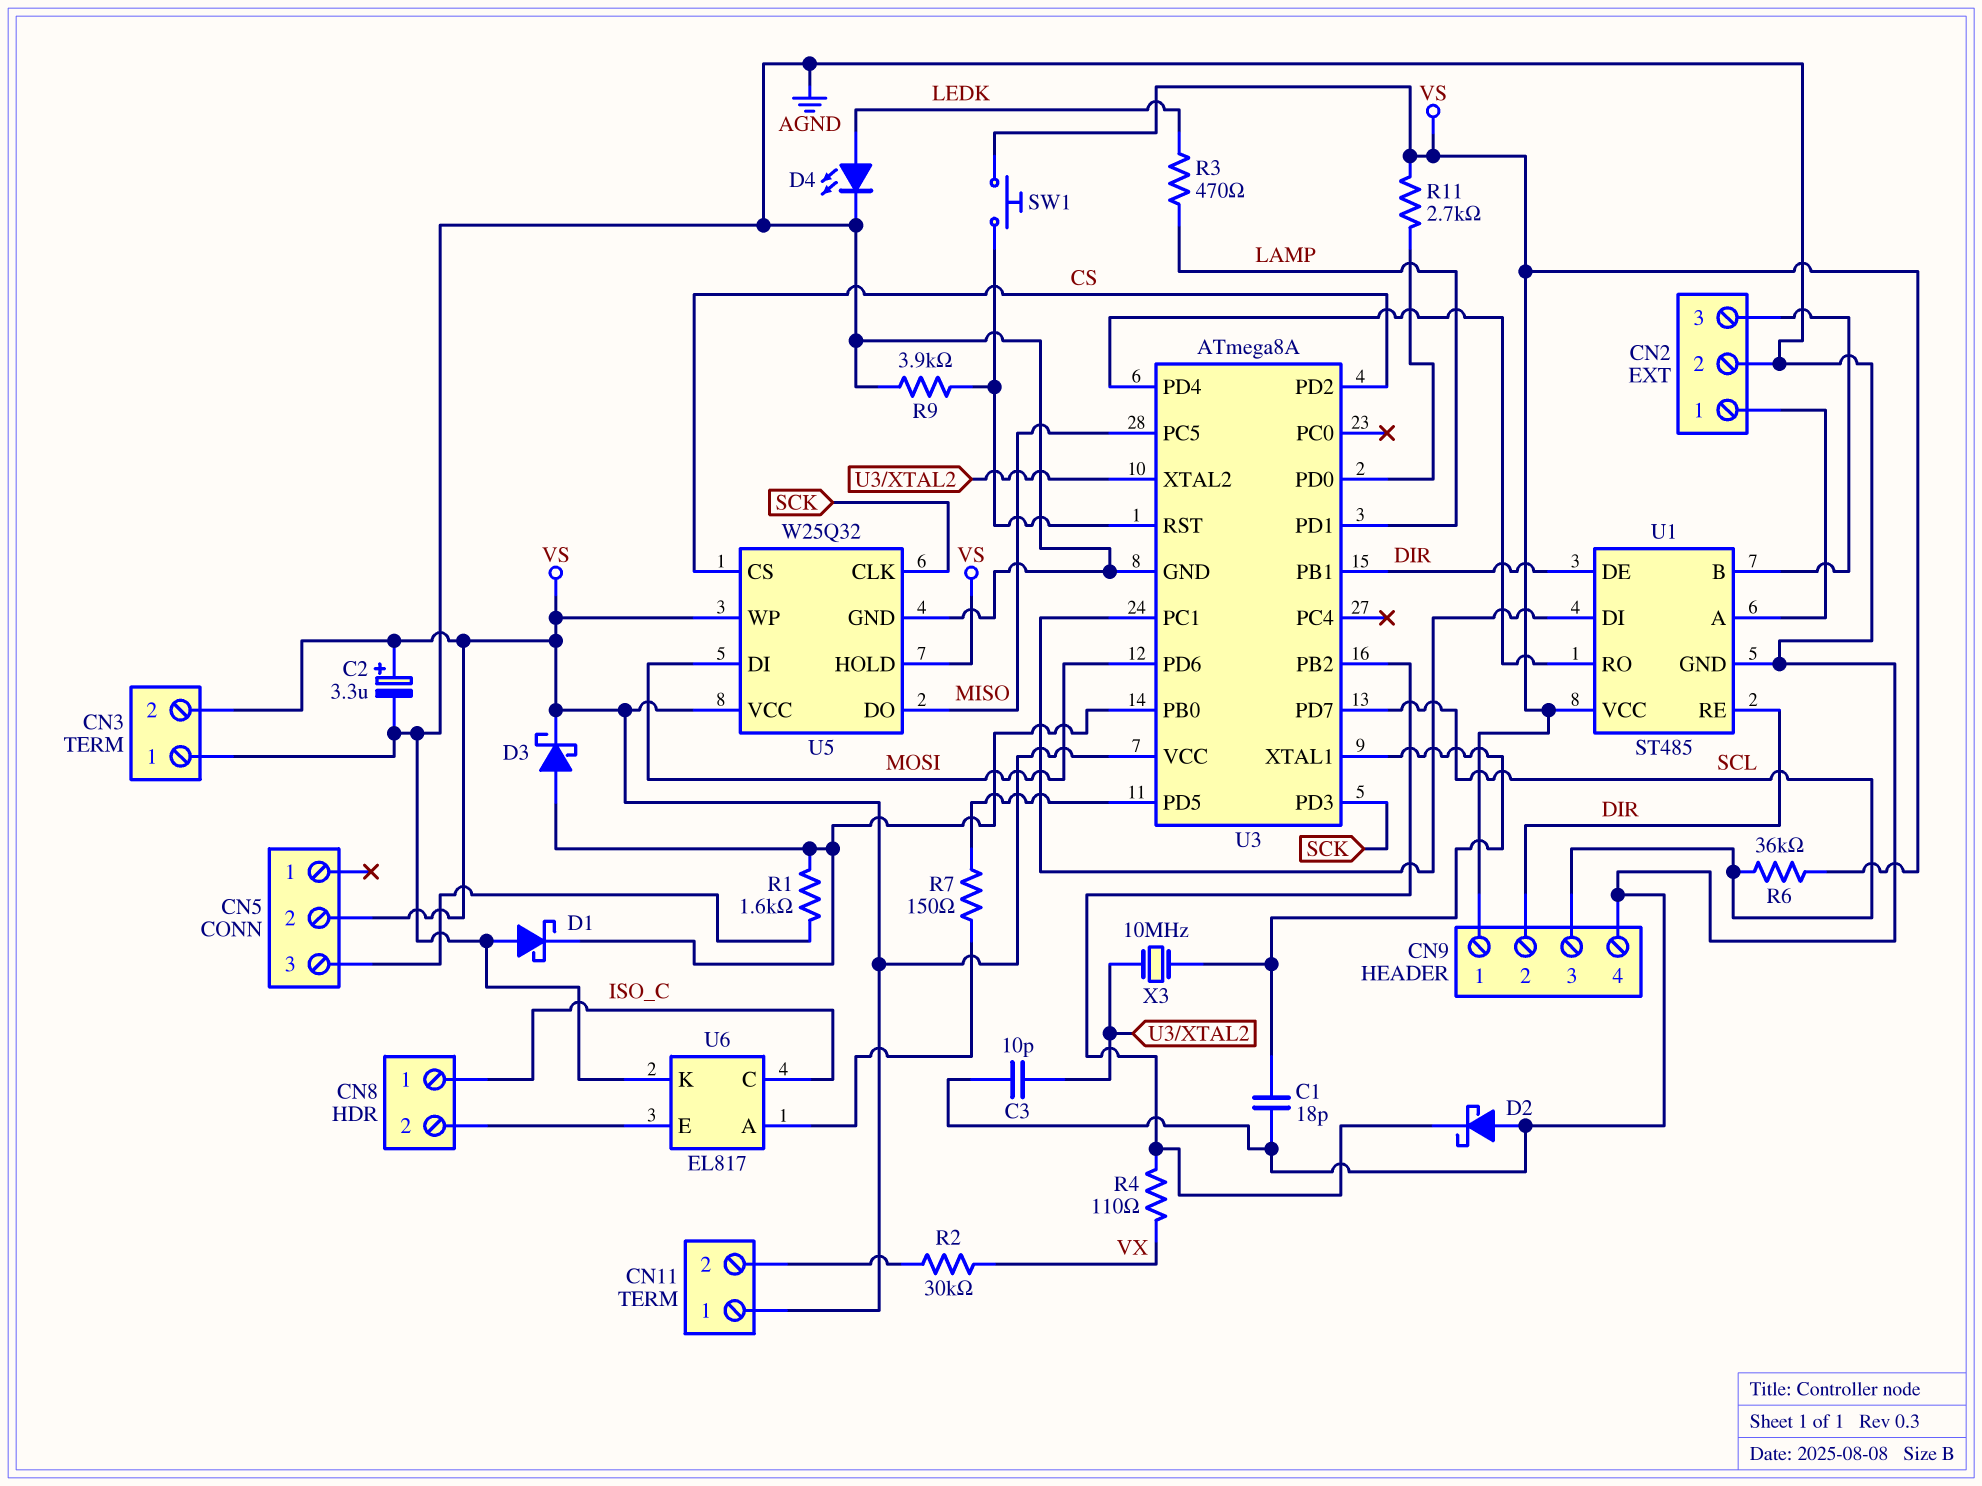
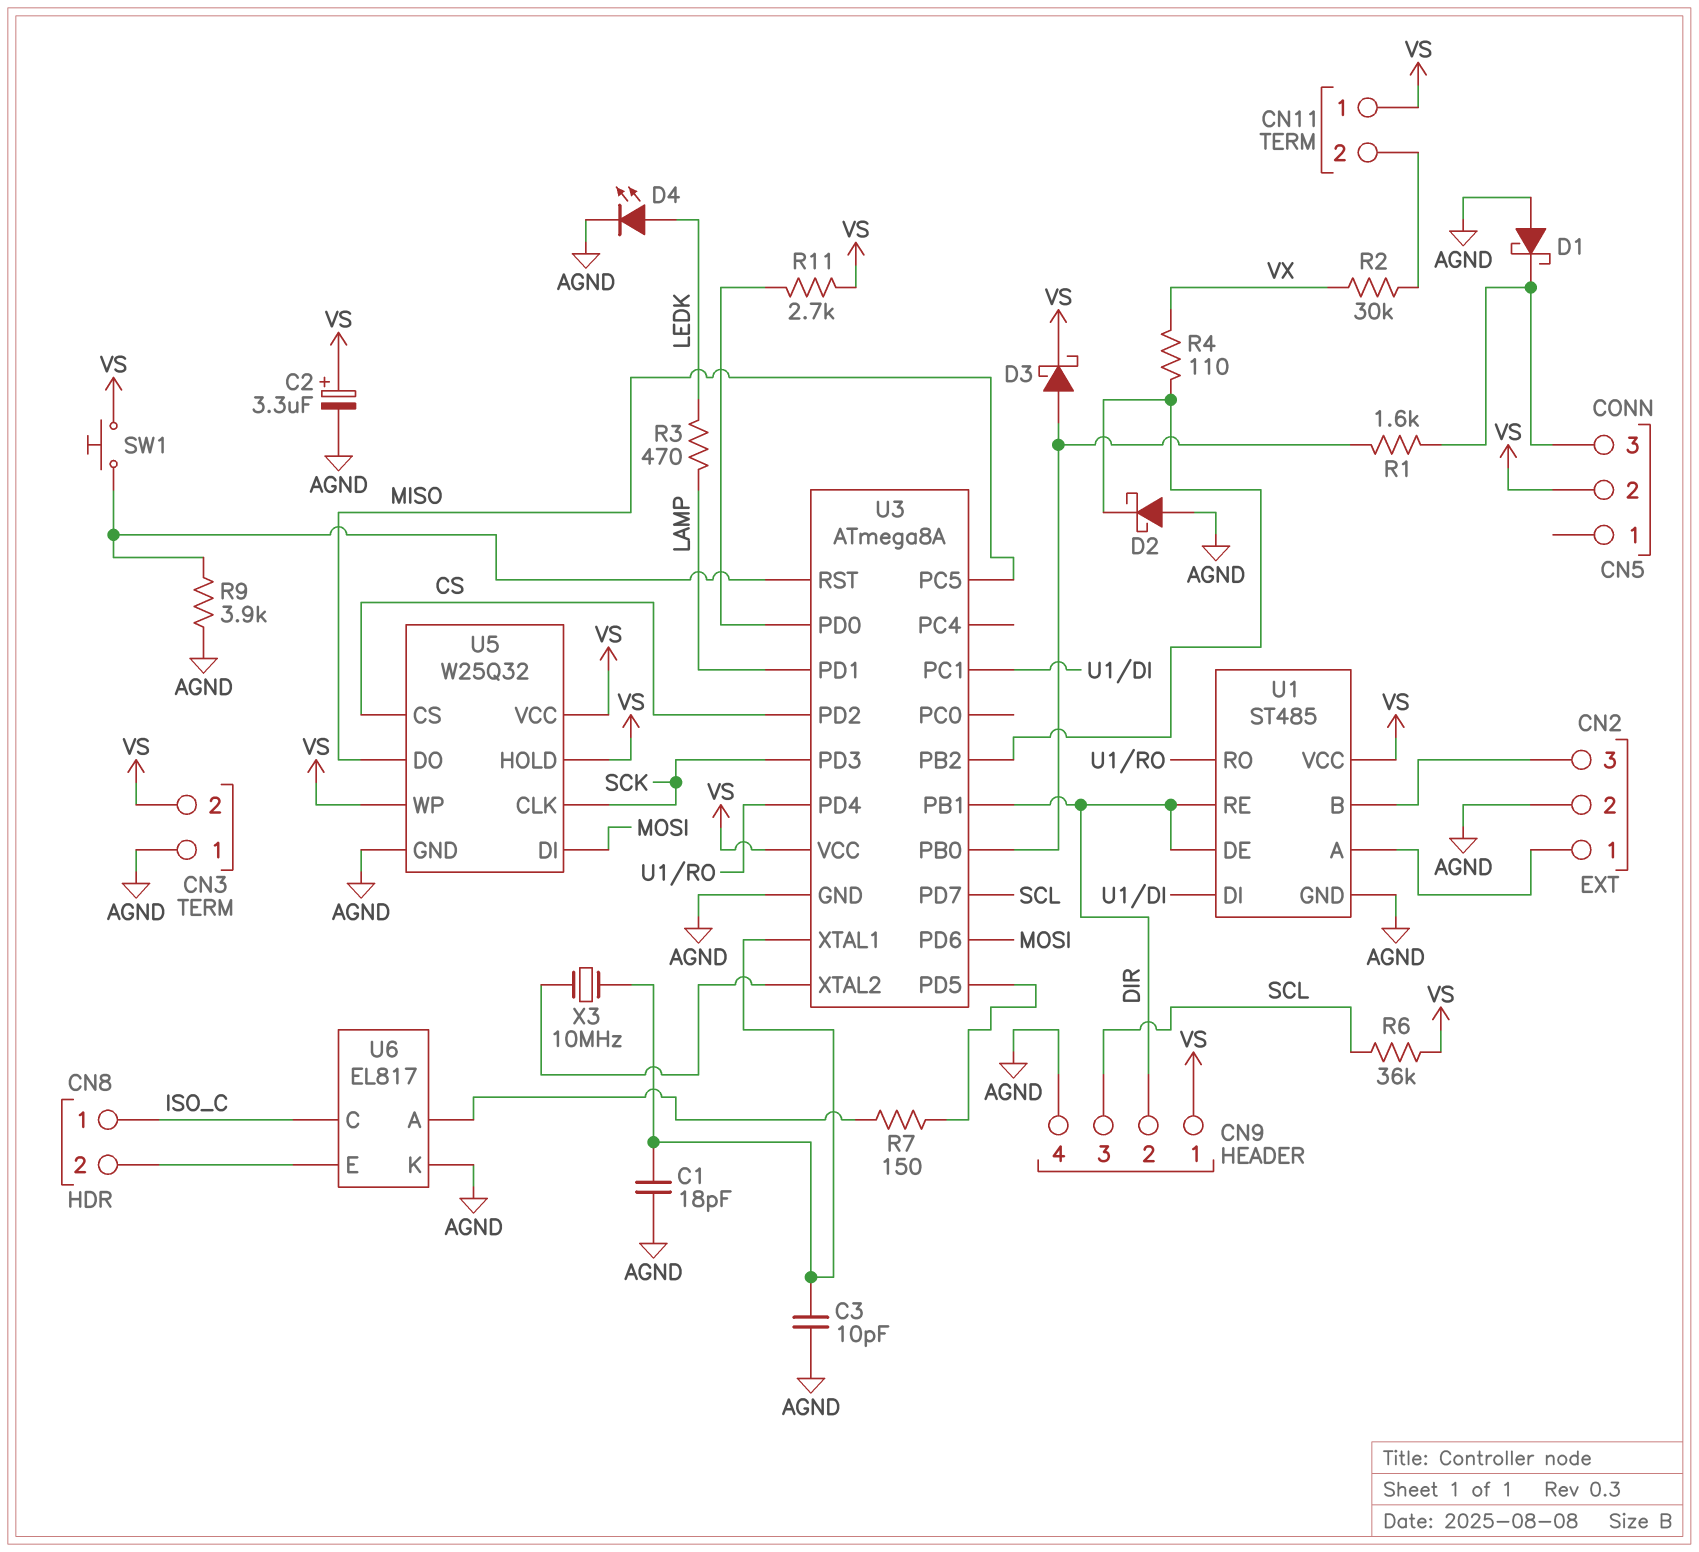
C3: 10pF (AGND, U3/XTAL2) -> 10pF (AGND, U3/XTAL1)
D1: schottky (A AGND, K U3/PB0) -> schottky (A AGND, K CN5/3)

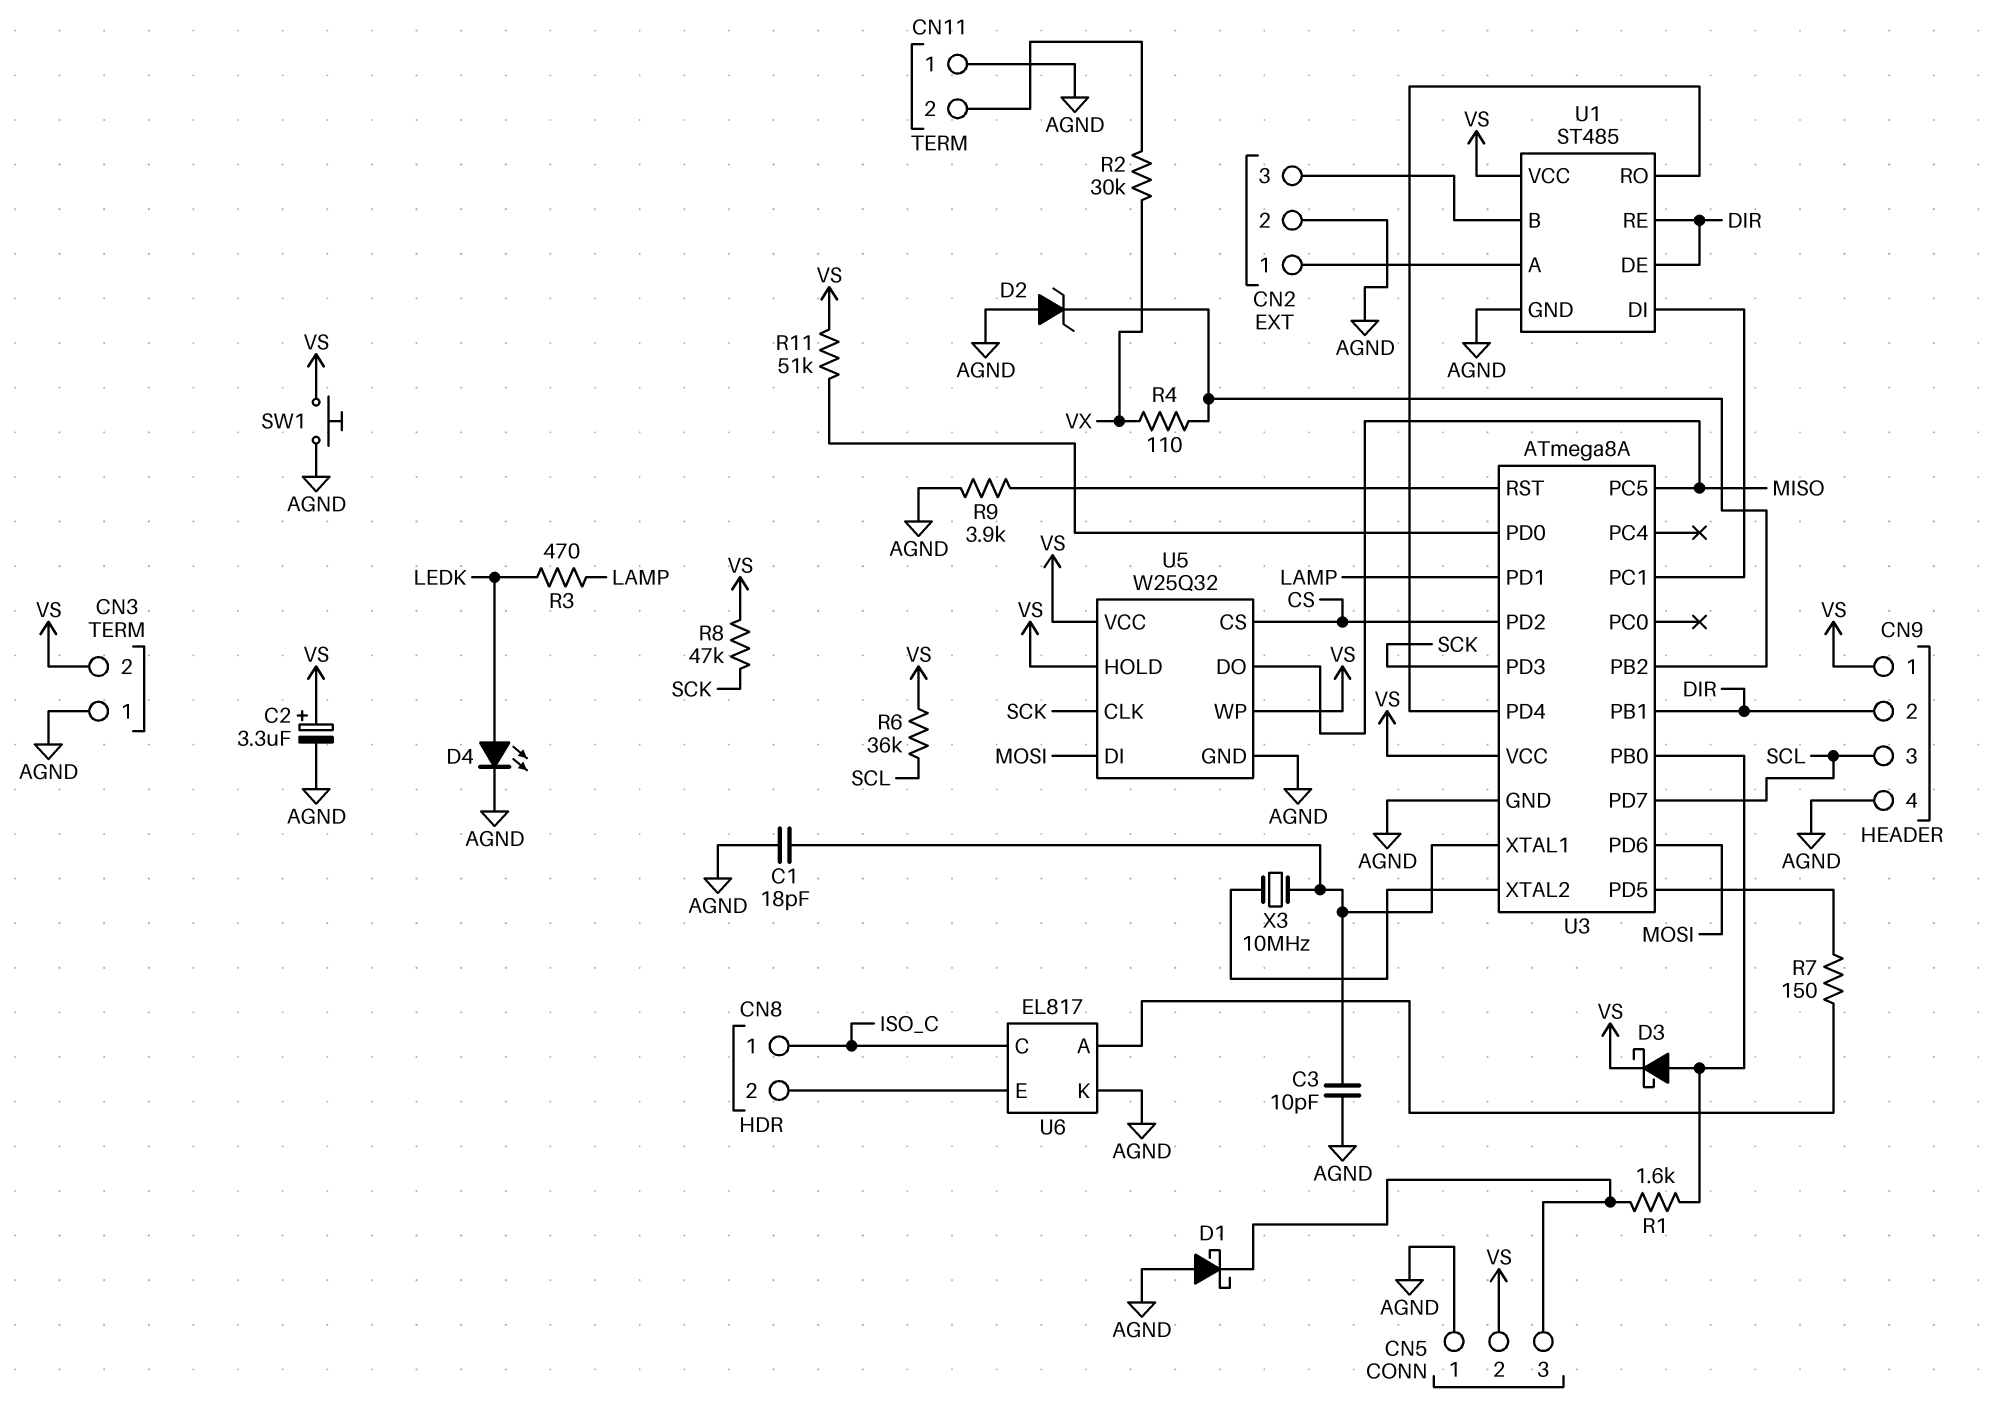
CN5 pin 1: none -> AGND
CN11 pin 1: VS -> AGND
D2: schottky (A AGND, K U3/PB2) -> zener (A AGND, K U3/PB2)
R8: none -> 47k (SCK, VS)
R11: 2.7k (U3/PD0, VS) -> 51k (U3/PD0, VS)
SW1: button (U3/RST, VS) -> button (AGND, VS)

